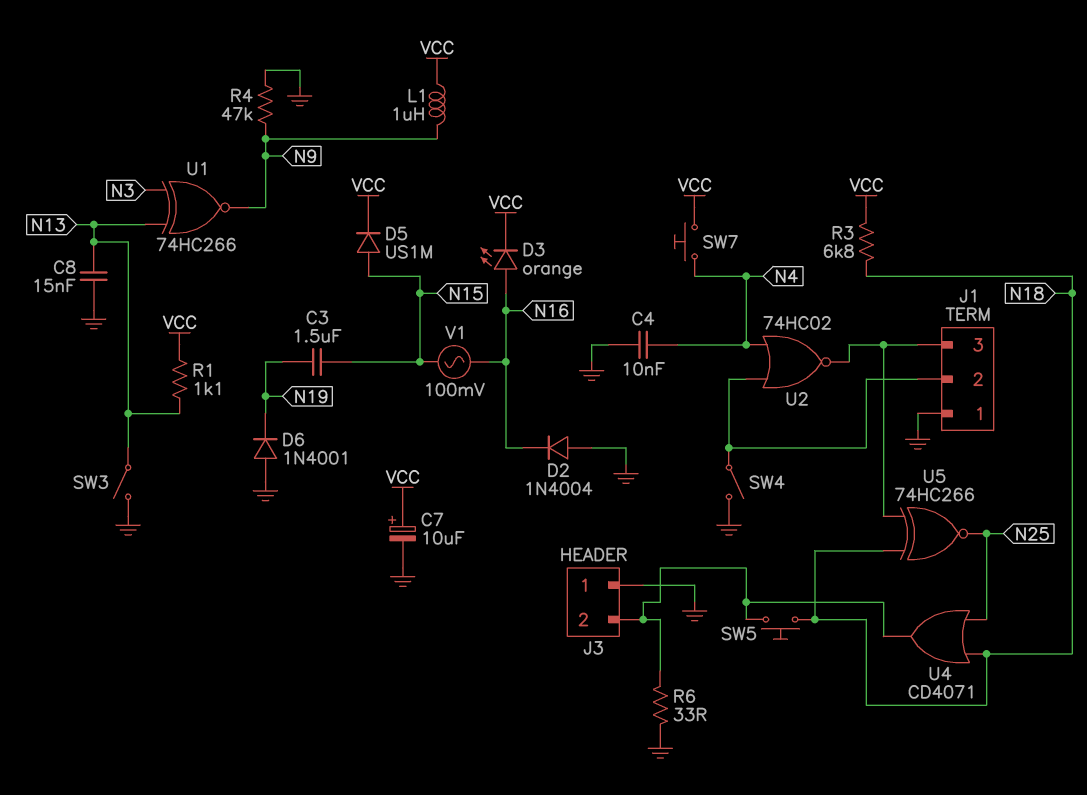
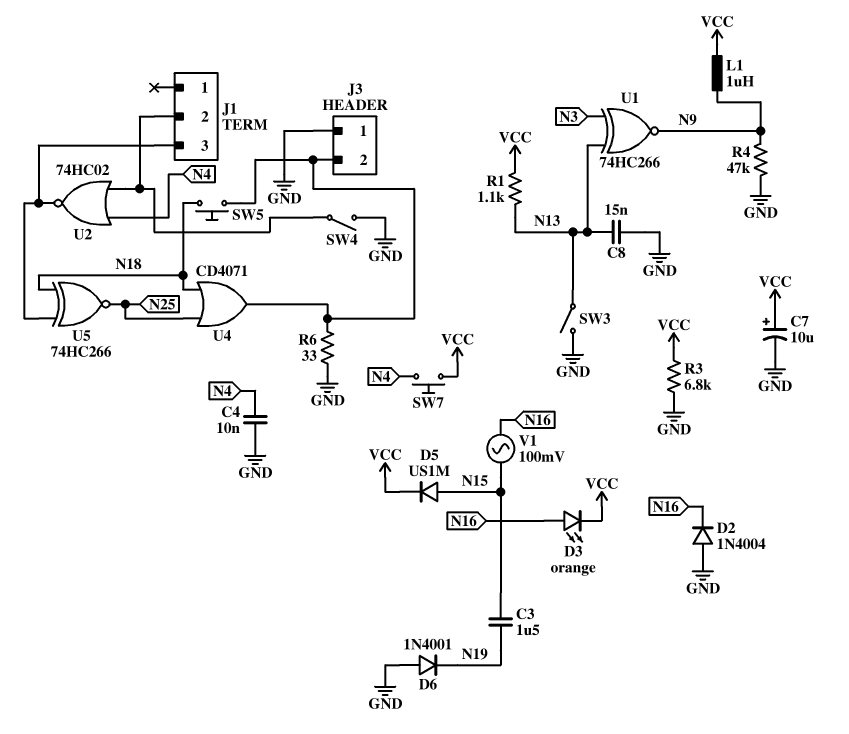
J1 pin 1: GND -> none
R3: 6.8k (N18, VCC) -> 6.8k (GND, VCC)

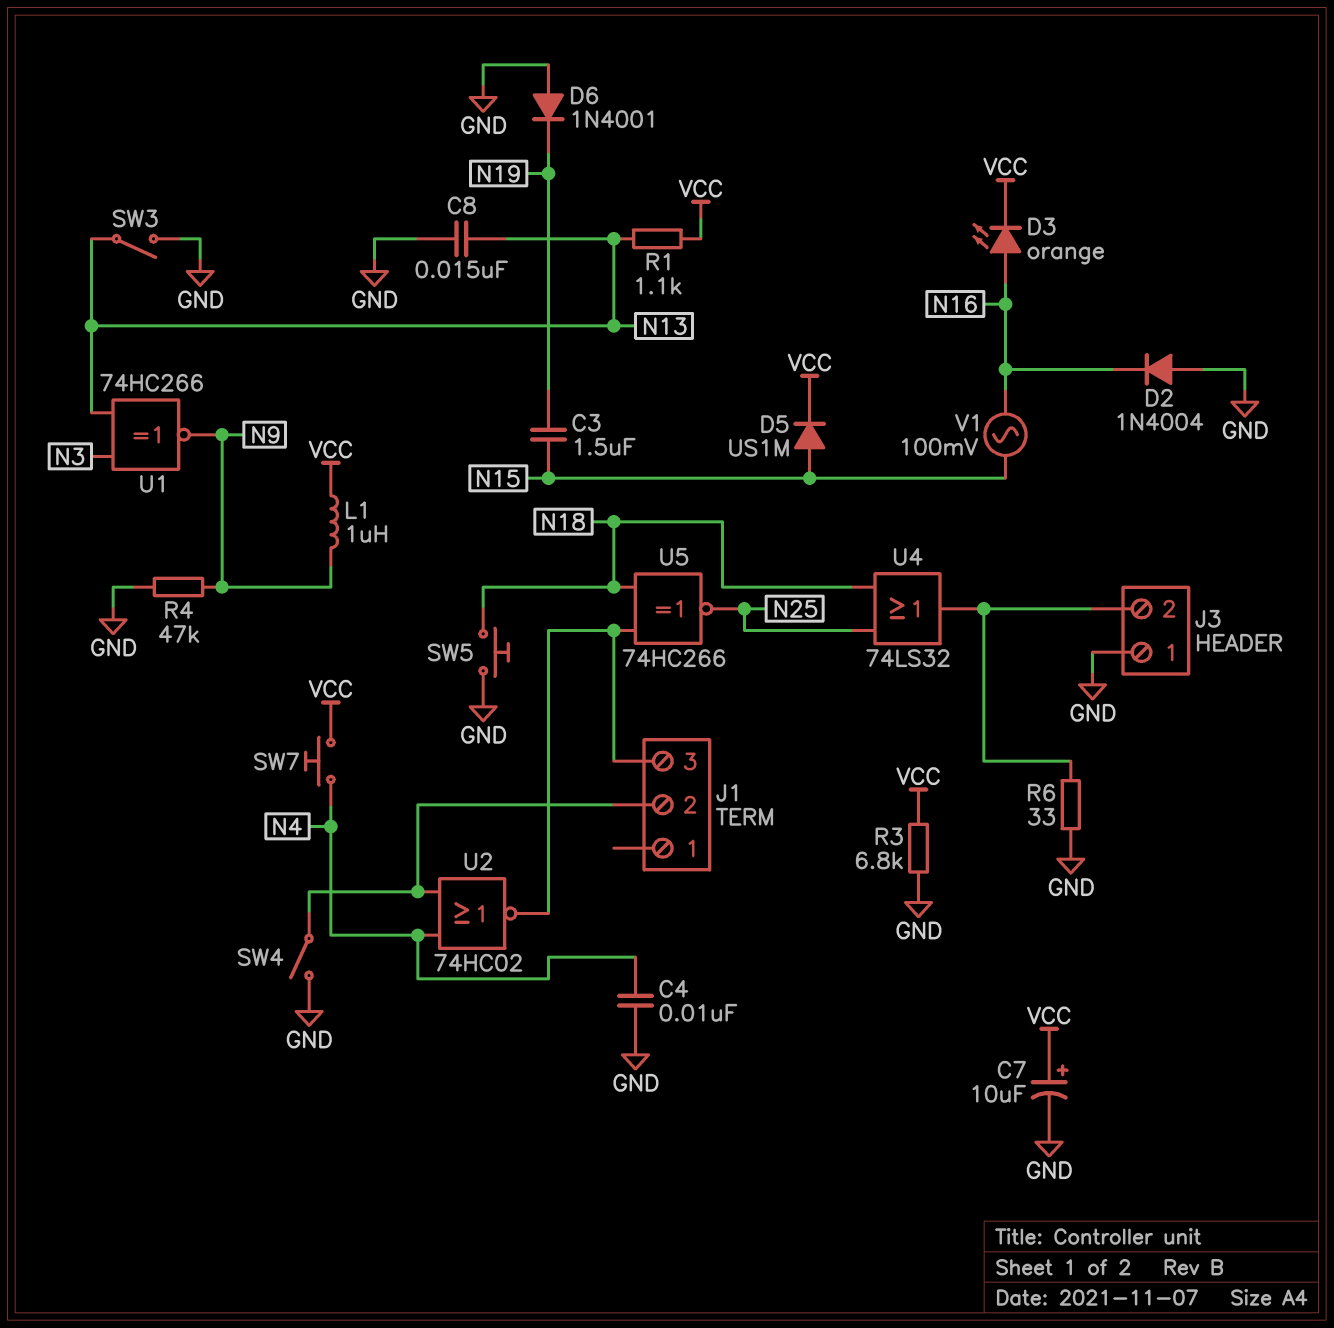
SW5: button (J3/2, N18) -> button (GND, N18)
U4: OR CD4071 (in N18, in N25, out J3/2) -> OR 74LS32 (in N18, in N25, out J3/2)

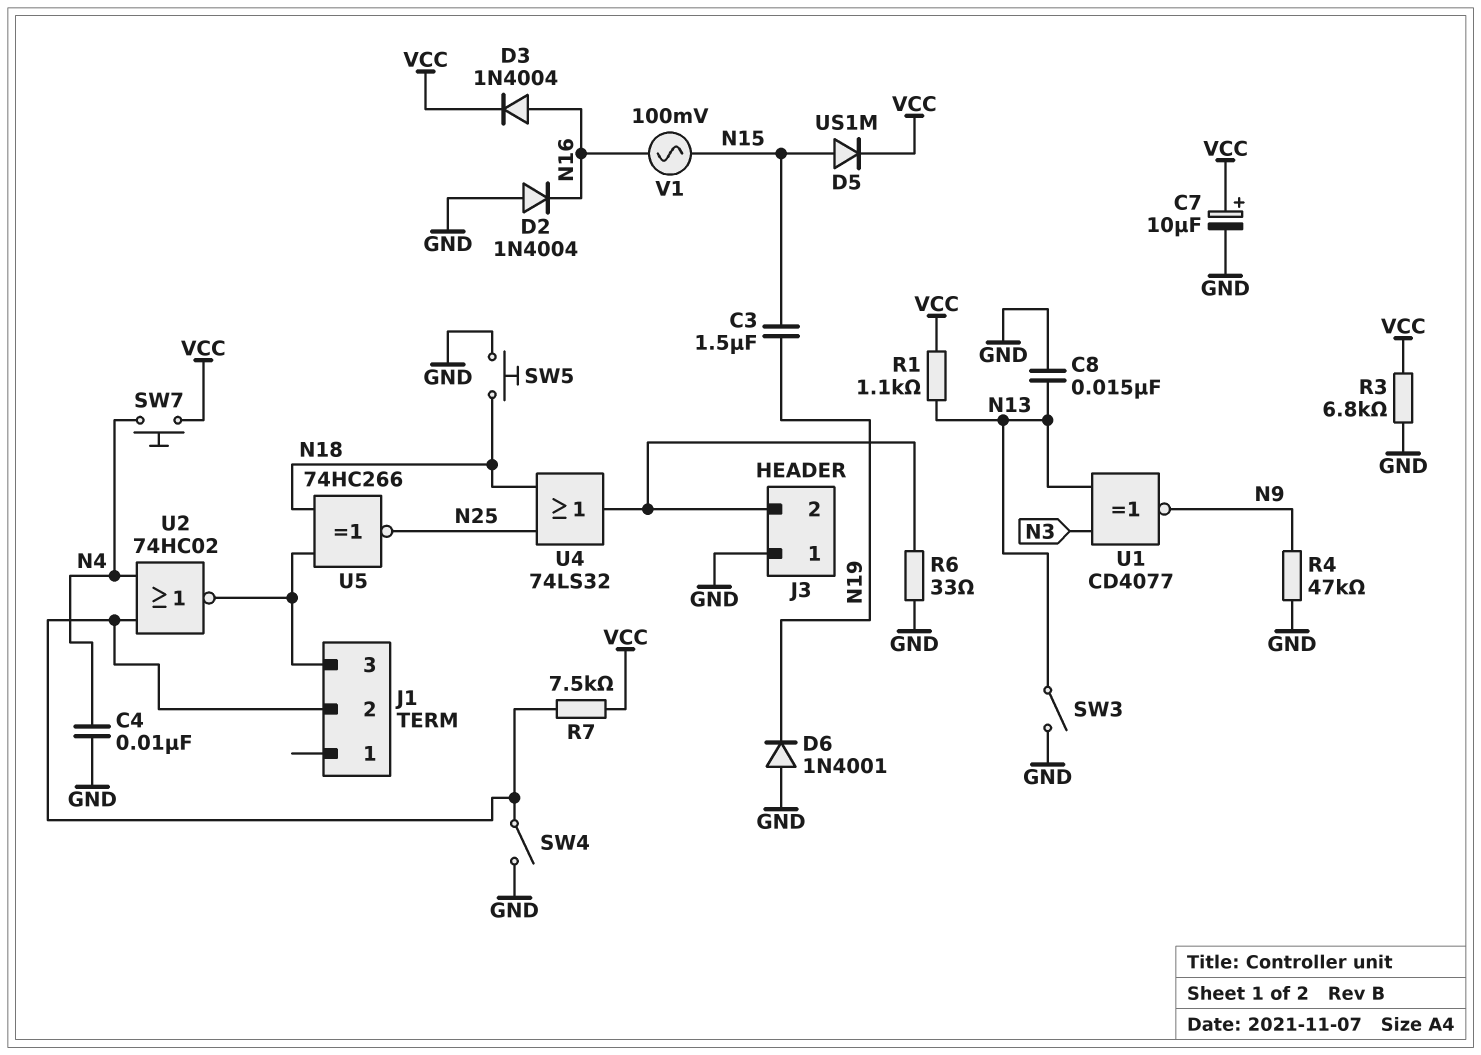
D3: LED orange (A N16, K VCC) -> diode 1N4004 (A N16, K VCC)
L1: 1uH (N9, VCC) -> none
R7: none -> 7.5k (J1/2, VCC)
U1: XNOR 74HC266 (in N3, in N13, out N9) -> XNOR CD4077 (in N3, in N13, out N9)

